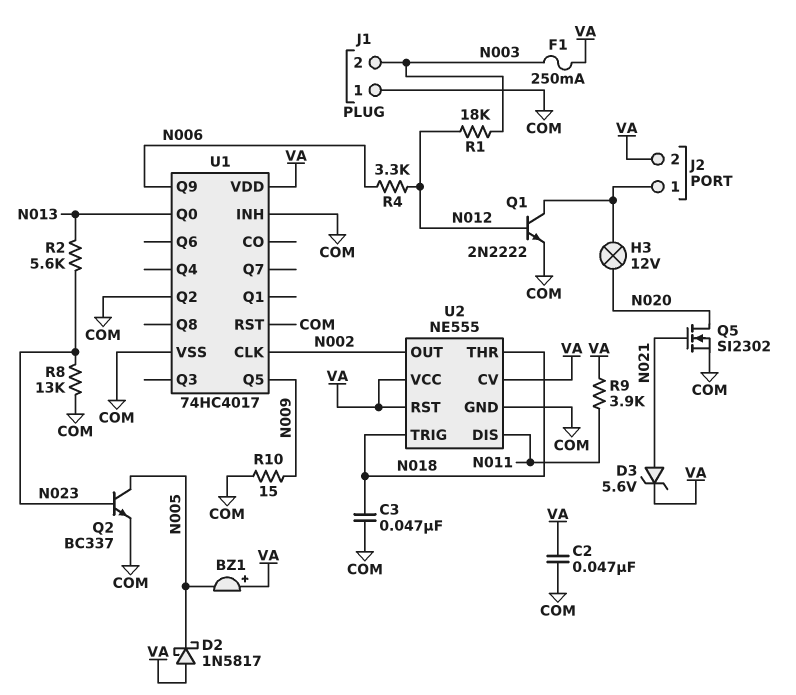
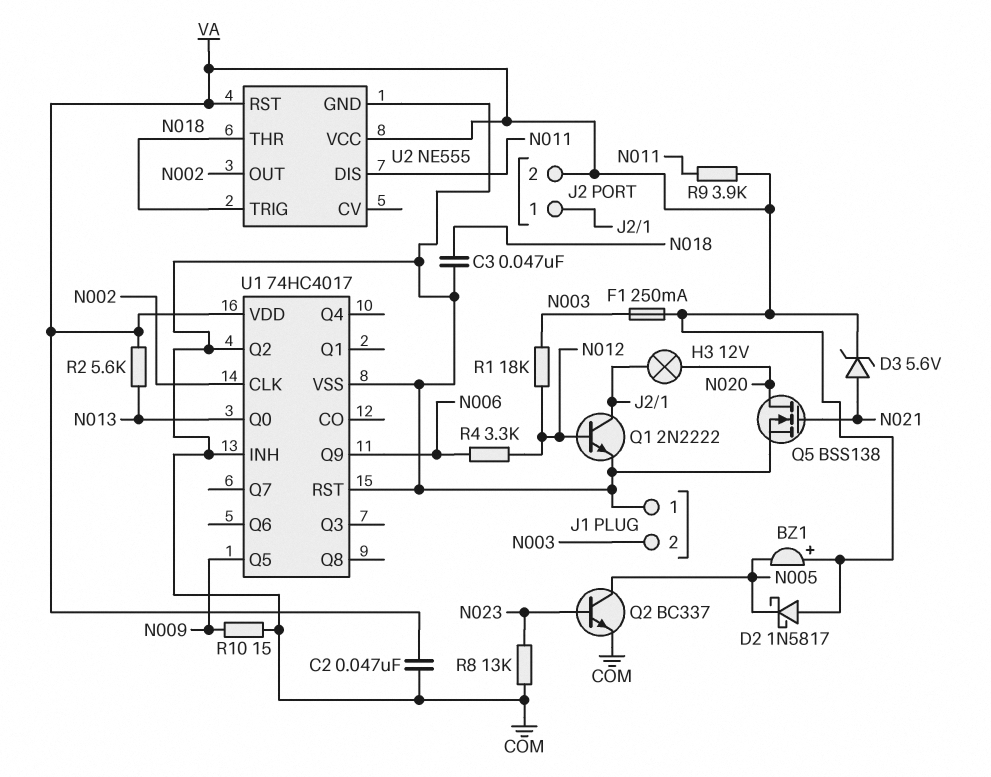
Q5: NMOS SI2302 (G N021, D N020, S COM) -> NMOS BSS138 (G N021, D N020, S COM)
R2: 5.6k (N013, N023) -> 5.6k (N013, VA)
U2 pin CV: VA -> none

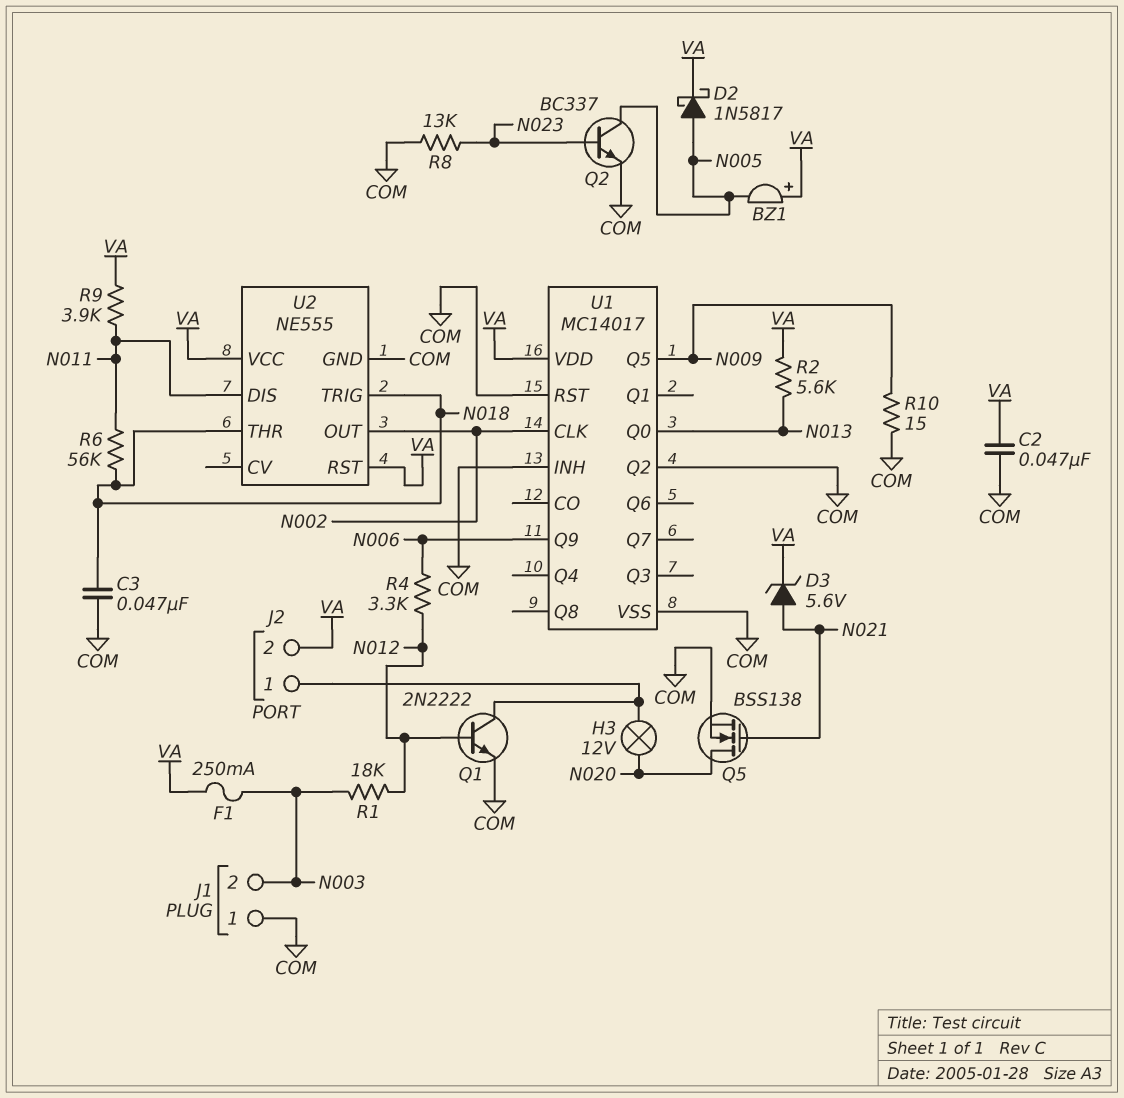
D2: schottky 1N5817 (A VA, K N005) -> schottky 1N5817 (A N005, K VA)
R6: none -> 56k (N011, N018)
U1: 74HC4017 -> MC14017

